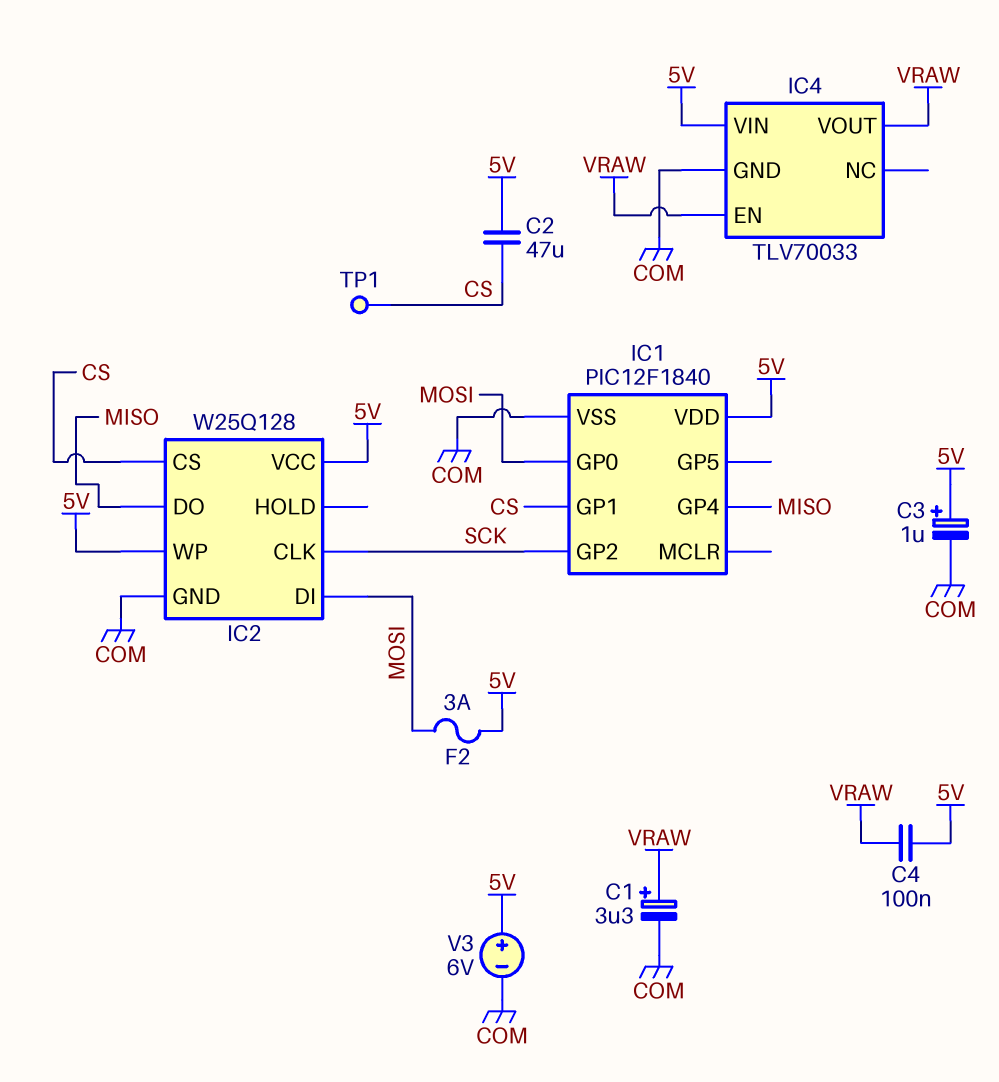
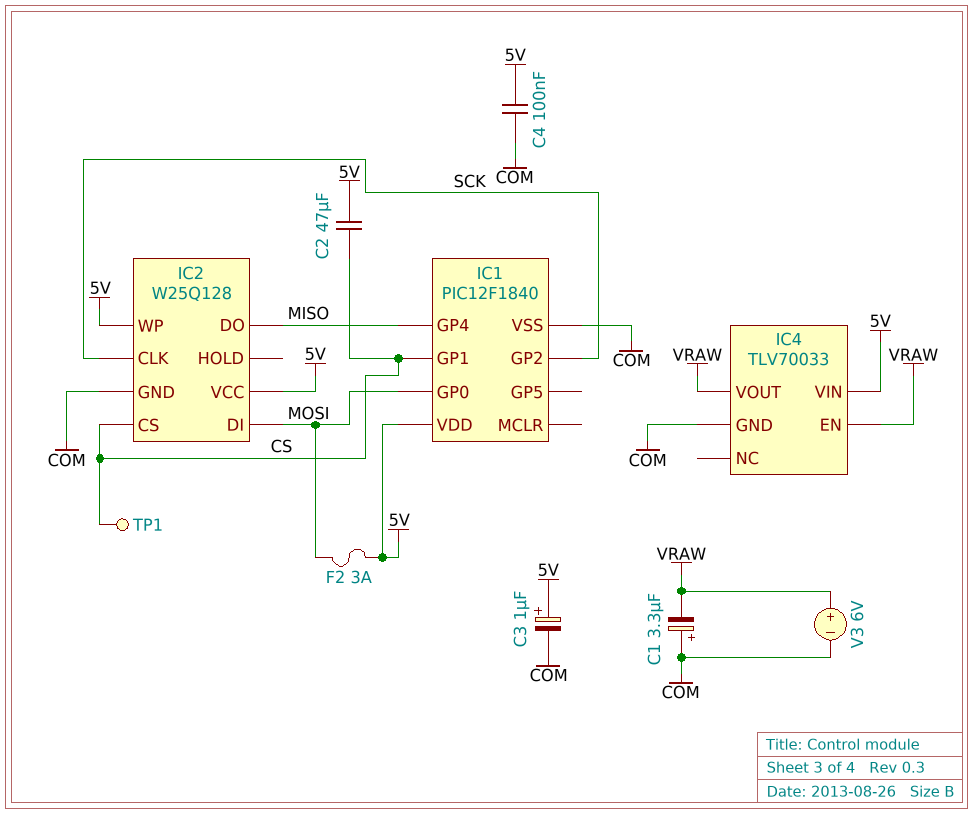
C1: 3.3uF (plus VRAW, minus COM) -> 3.3uF (plus COM, minus VRAW)
C4: 100nF (5V, VRAW) -> 100nF (5V, COM)
V3: 6V (plus 5V, minus COM) -> 6V (plus VRAW, minus COM)

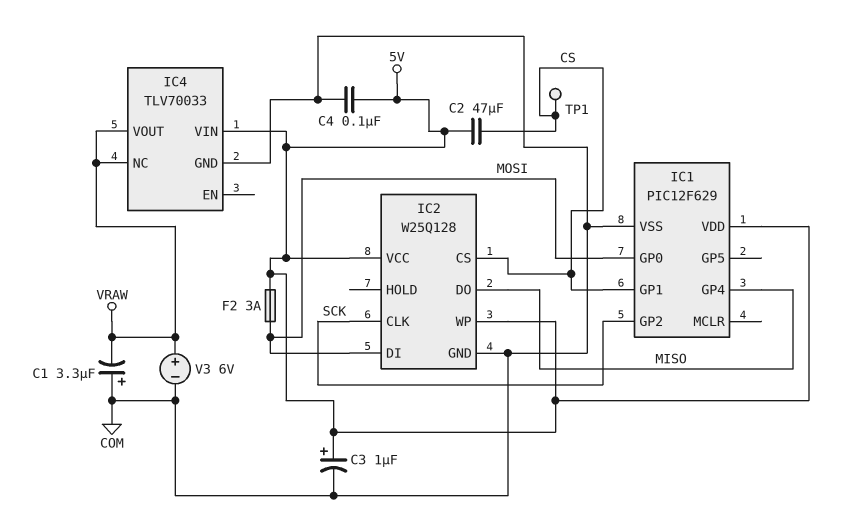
IC1: PIC12F1840 -> PIC12F629
IC4 pin EN: VRAW -> none
IC4 pin NC: none -> VRAW

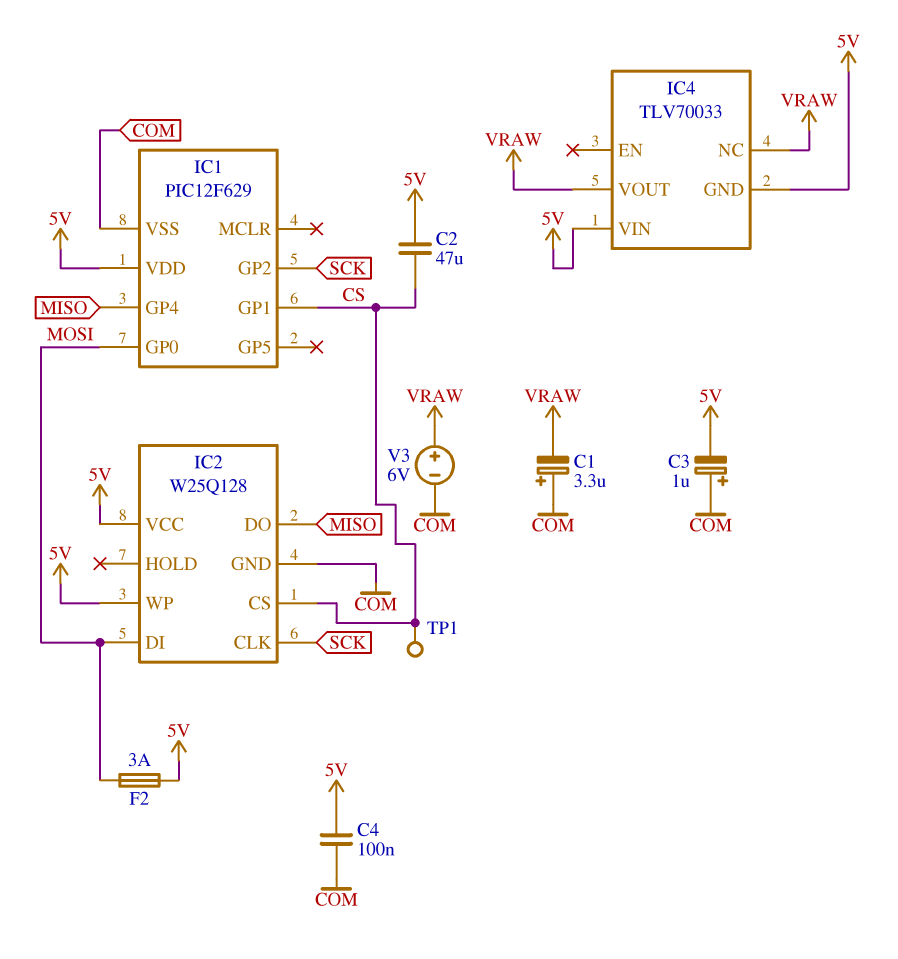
C3: 1uF (plus 5V, minus COM) -> 1uF (plus COM, minus 5V)
IC4 pin GND: COM -> 5V

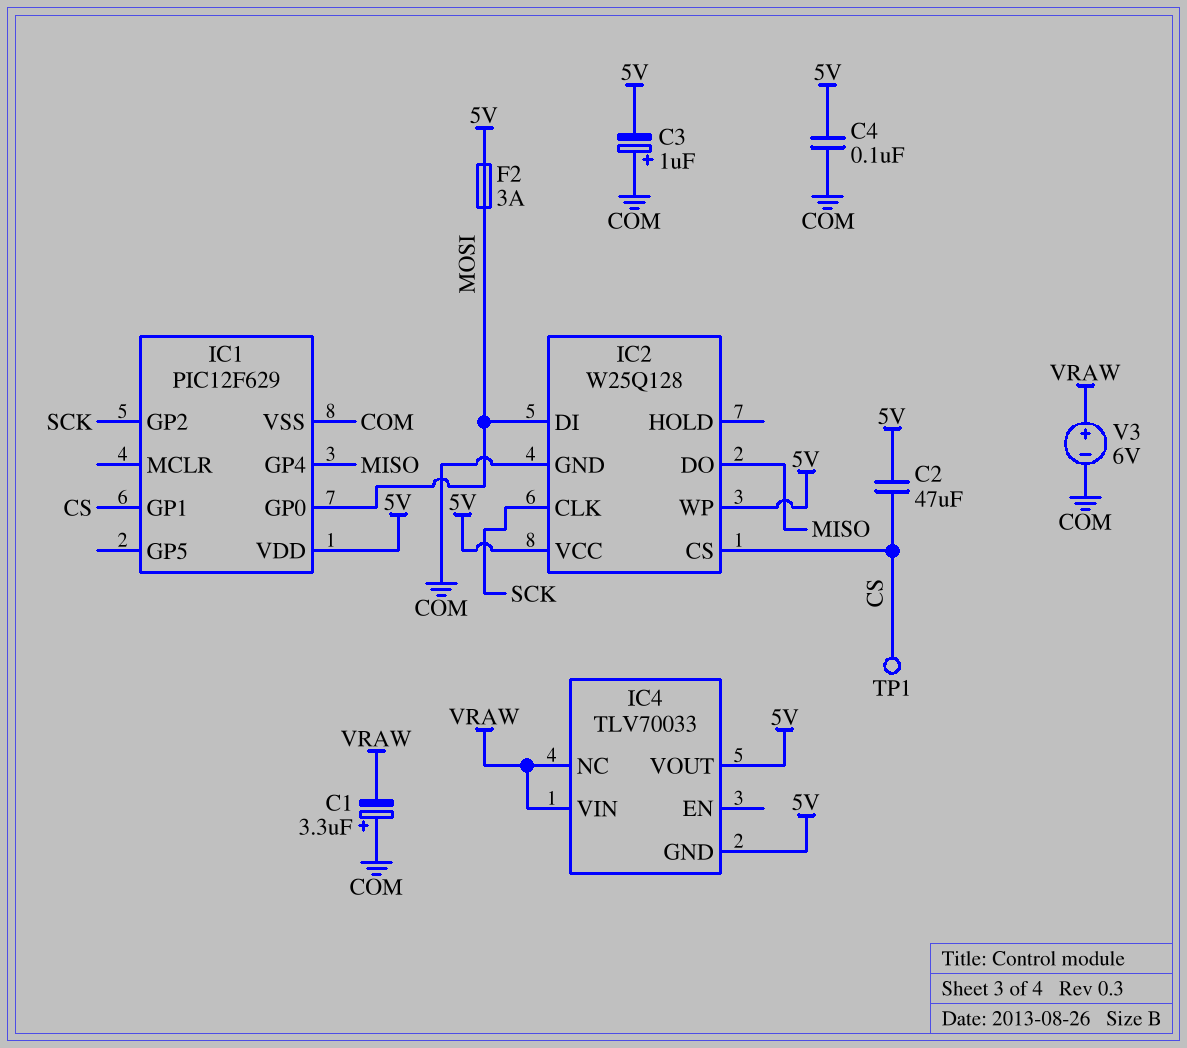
IC4 pin VIN: 5V -> VRAW
IC4 pin VOUT: VRAW -> 5V

